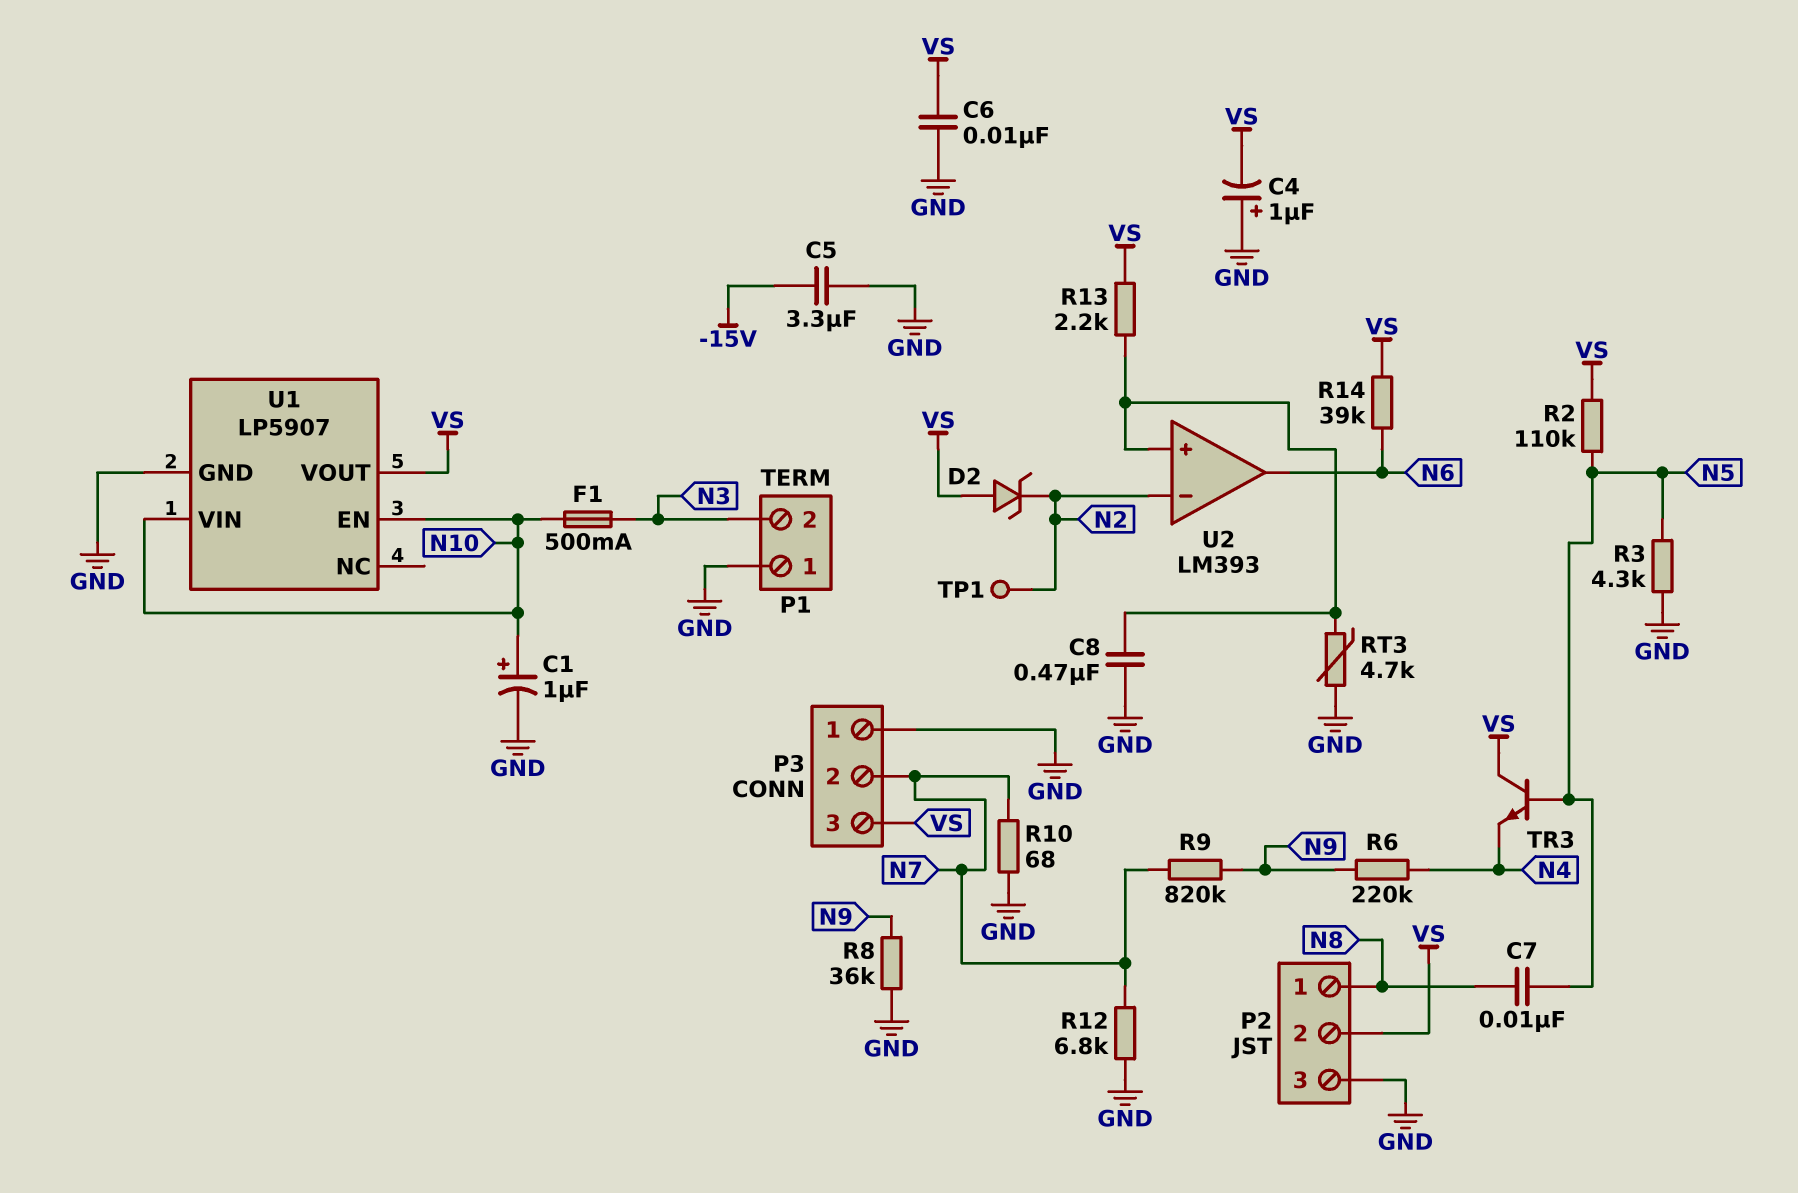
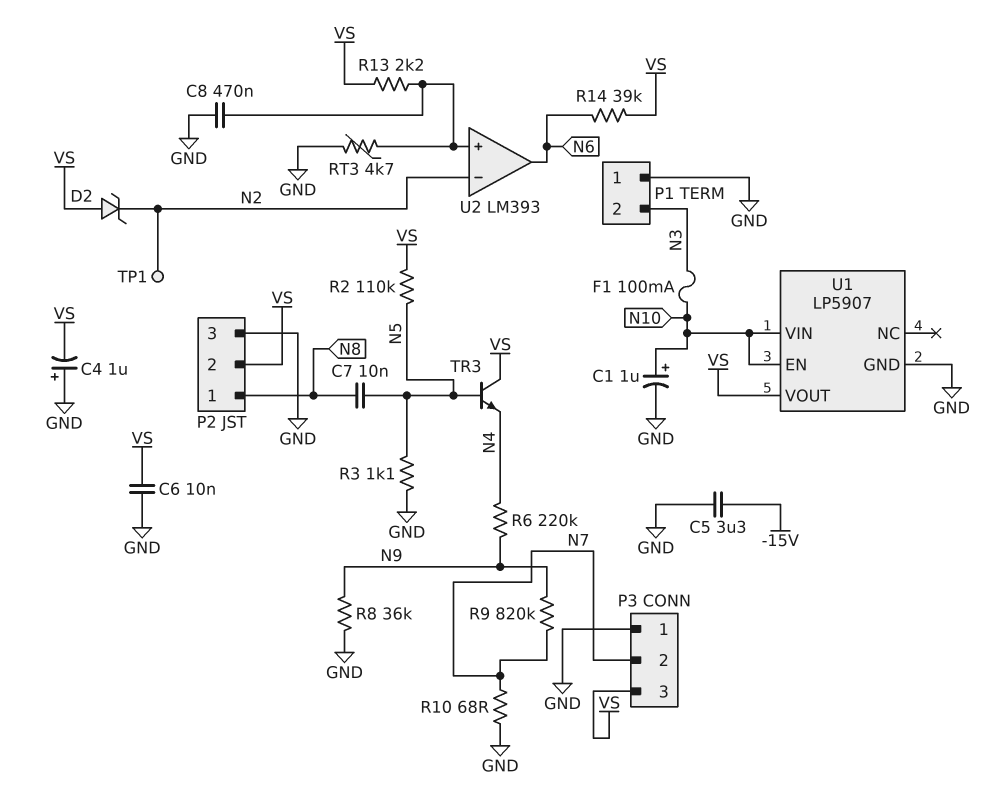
F1: 500mA (N3, N10) -> 100mA (N3, N10)
R3: 4.3k (GND, N5) -> 1.1k (GND, N5)
R12: 6.8k (GND, N7) -> none

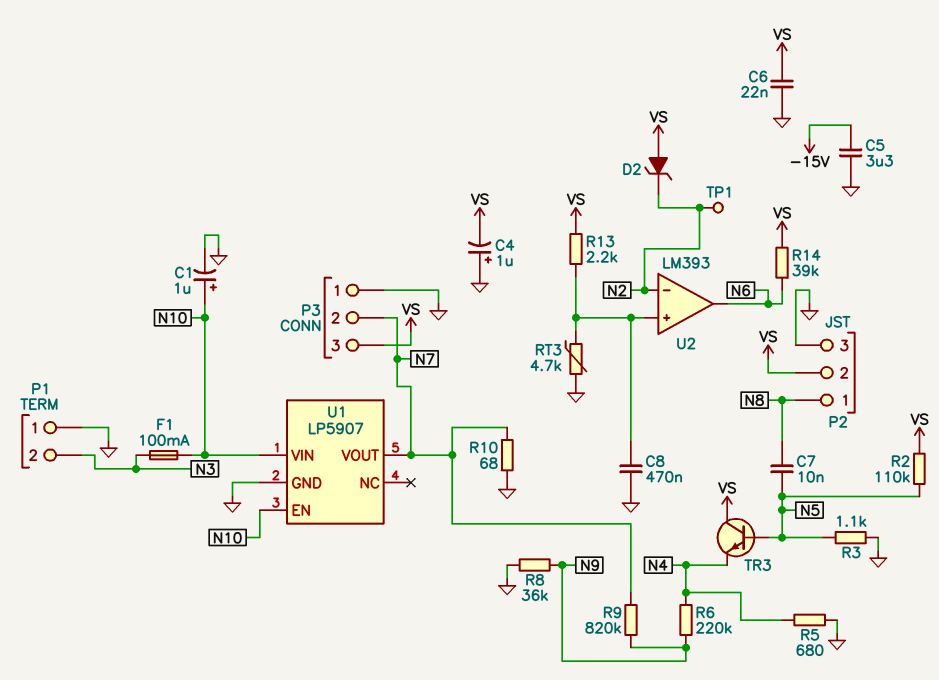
C6: 10nF (GND, VS) -> 22nF (GND, VS)
R5: none -> 680 (GND, N4)
U1 pin VOUT: VS -> N7

